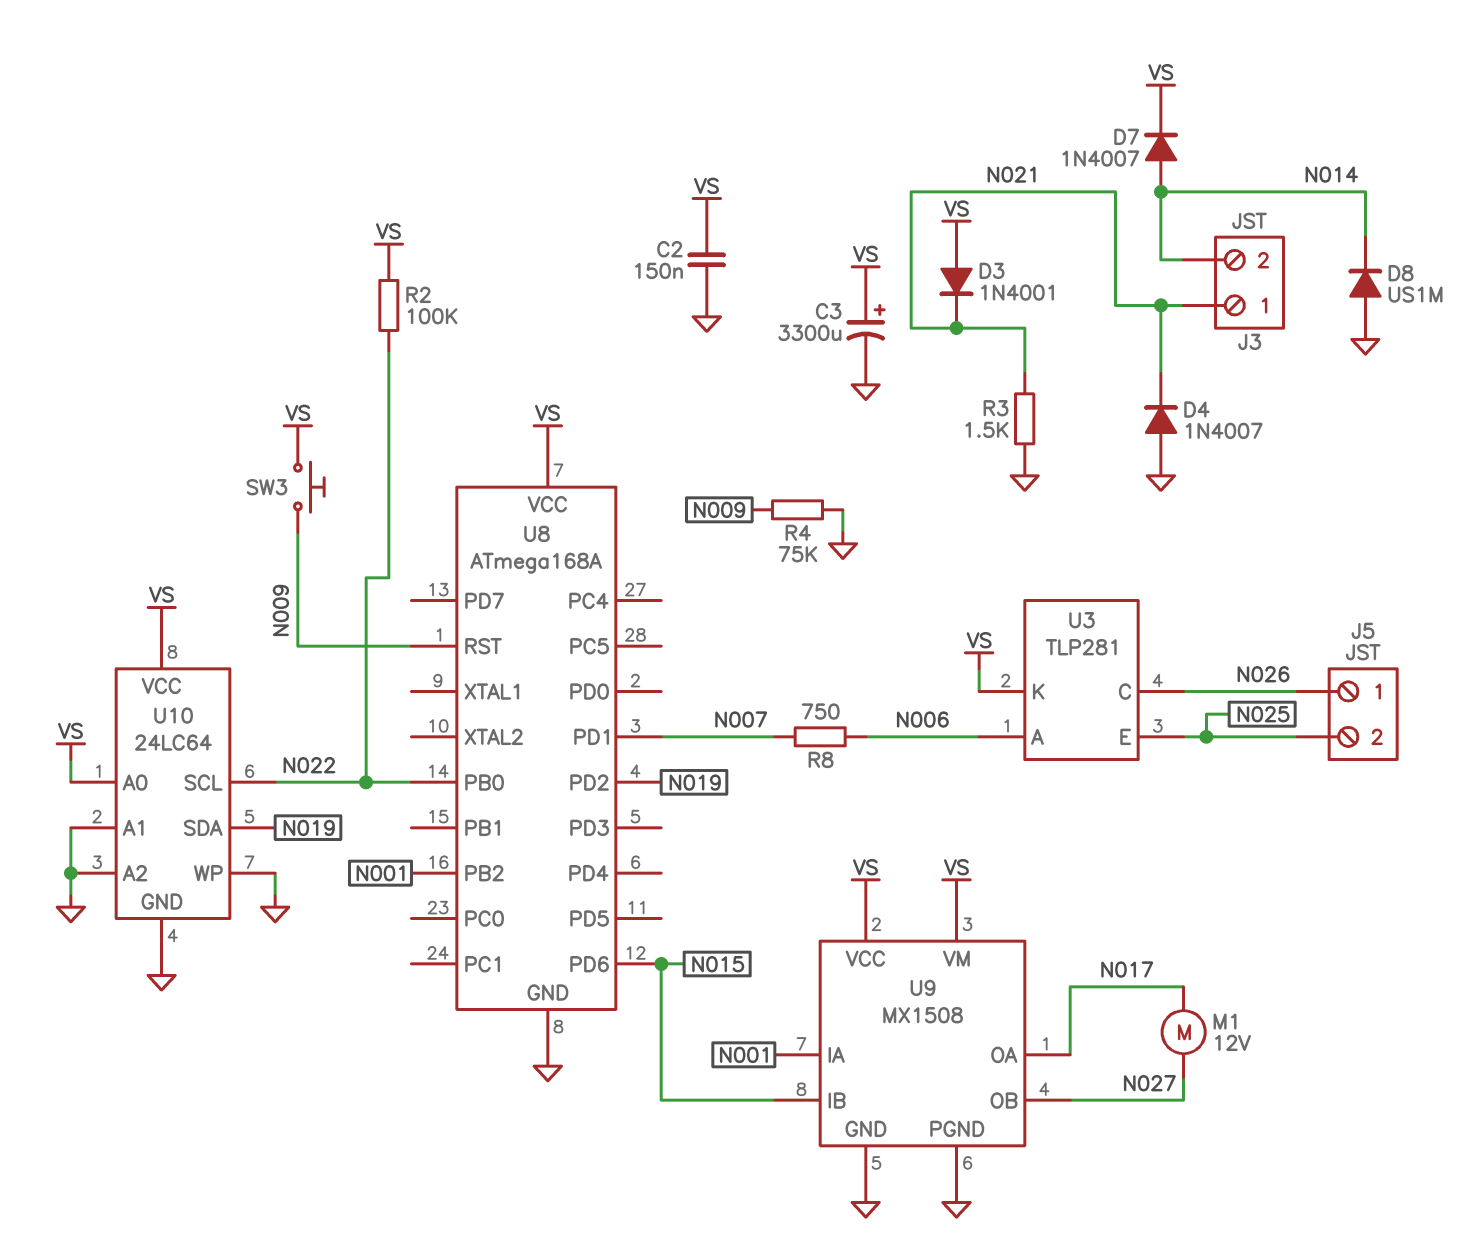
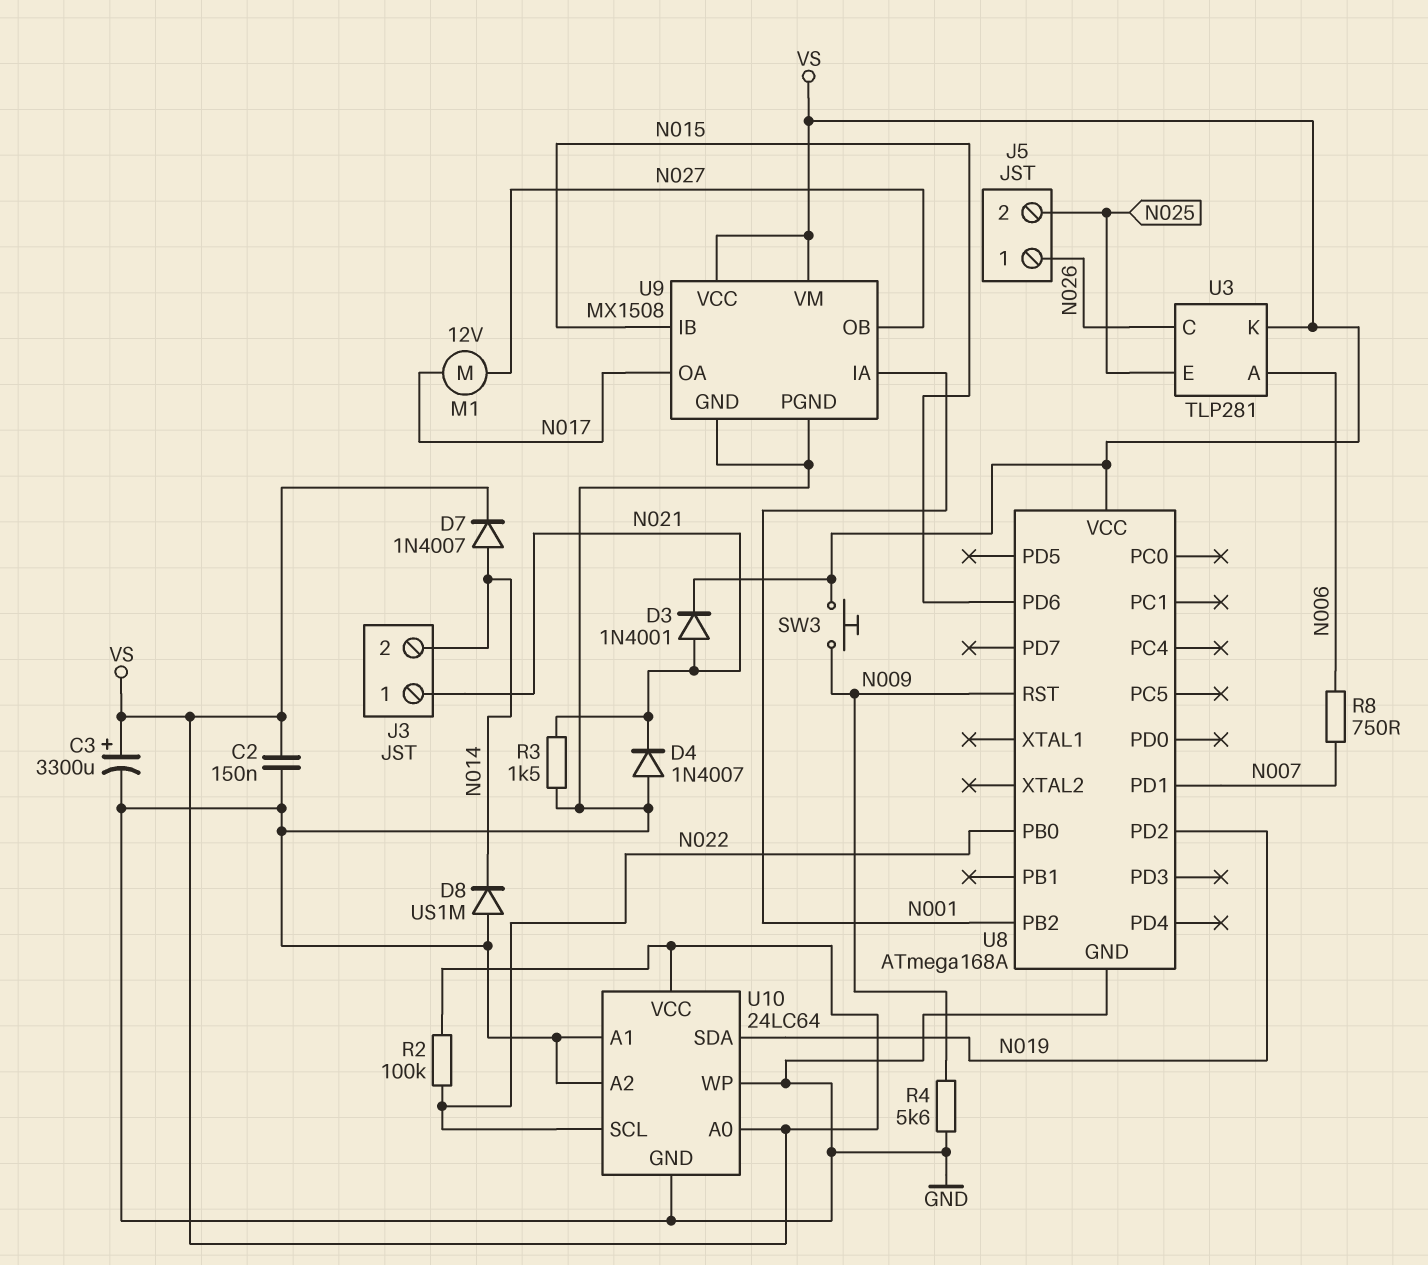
D3: diode 1N4001 (A VS, K N021) -> diode 1N4001 (A N021, K VS)
R4: 75k (GND, N009) -> 5.6k (GND, N009)

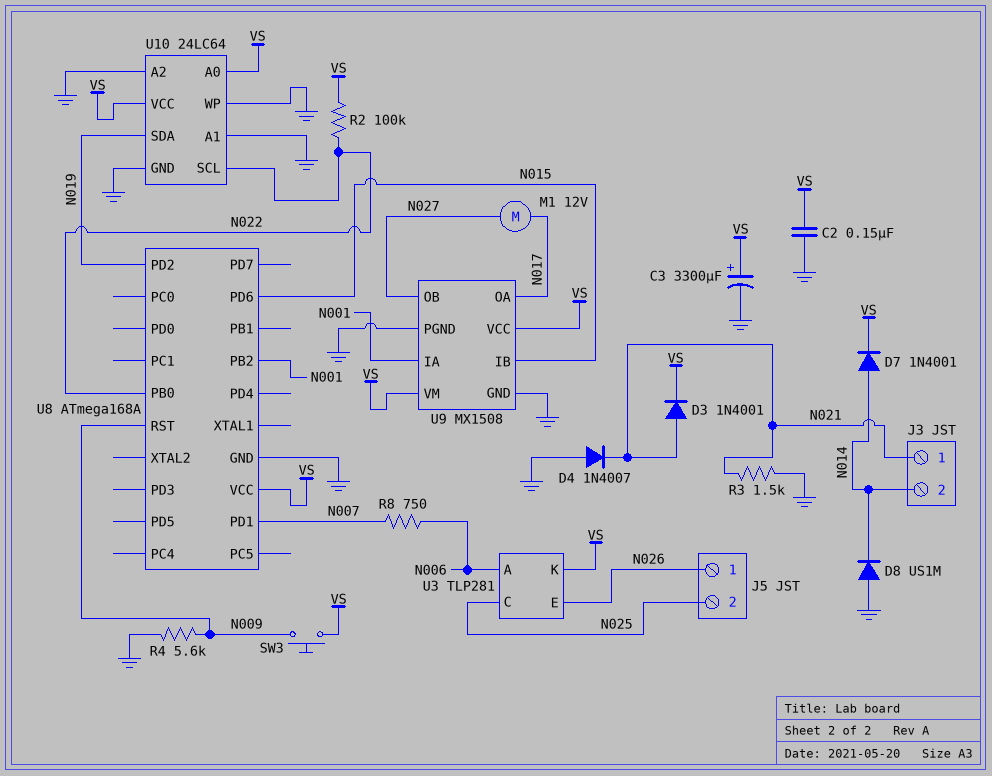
D7: diode 1N4007 (A N014, K VS) -> diode 1N4001 (A N014, K VS)
U3 pin C: N026 -> N025
U3 pin E: N025 -> N026

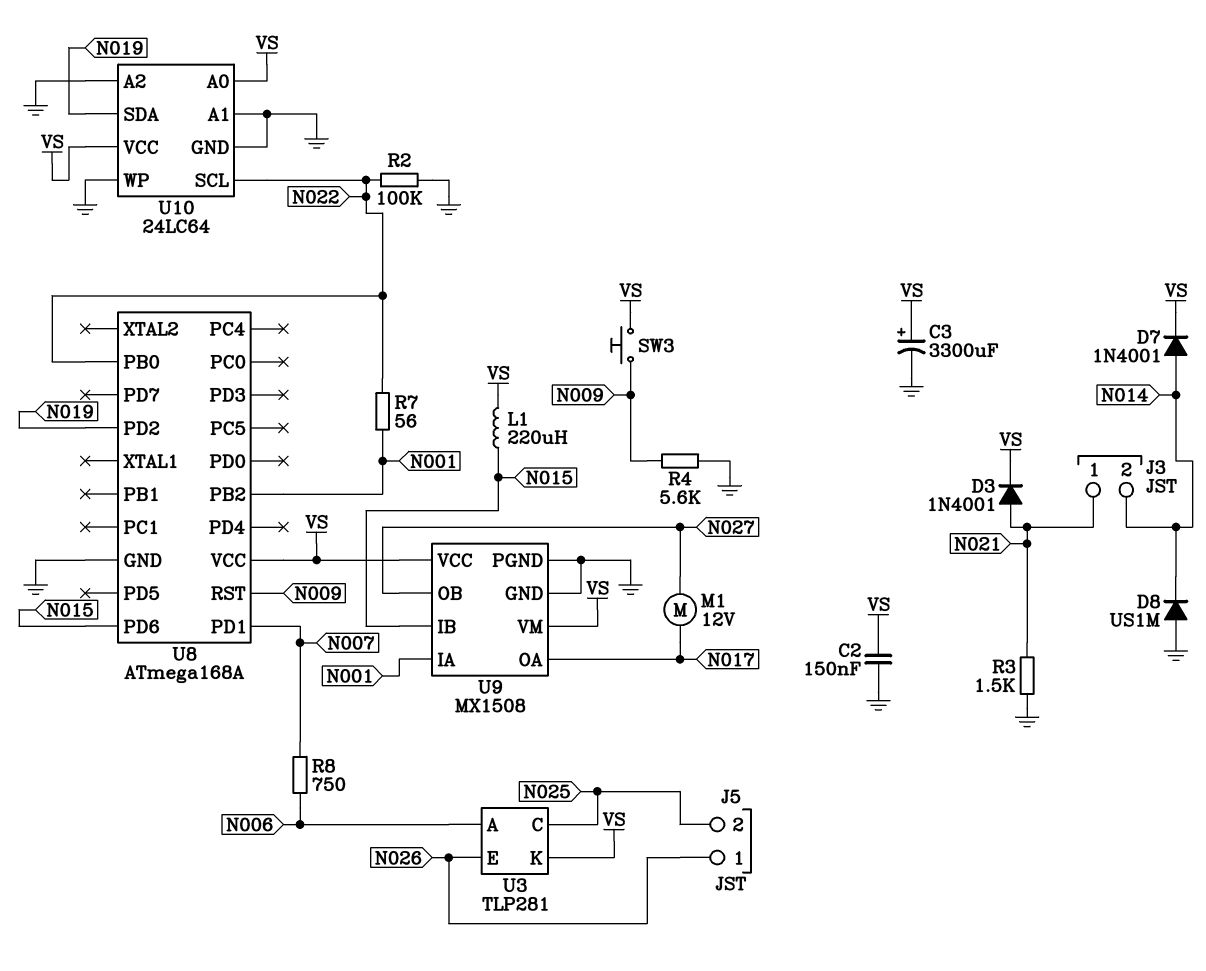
D4: diode 1N4007 (A GND, K N021) -> none
L1: none -> 220uH (N015, VS)
R2: 100k (N022, VS) -> 100k (GND, N022)
R7: none -> 56 (N001, N022)

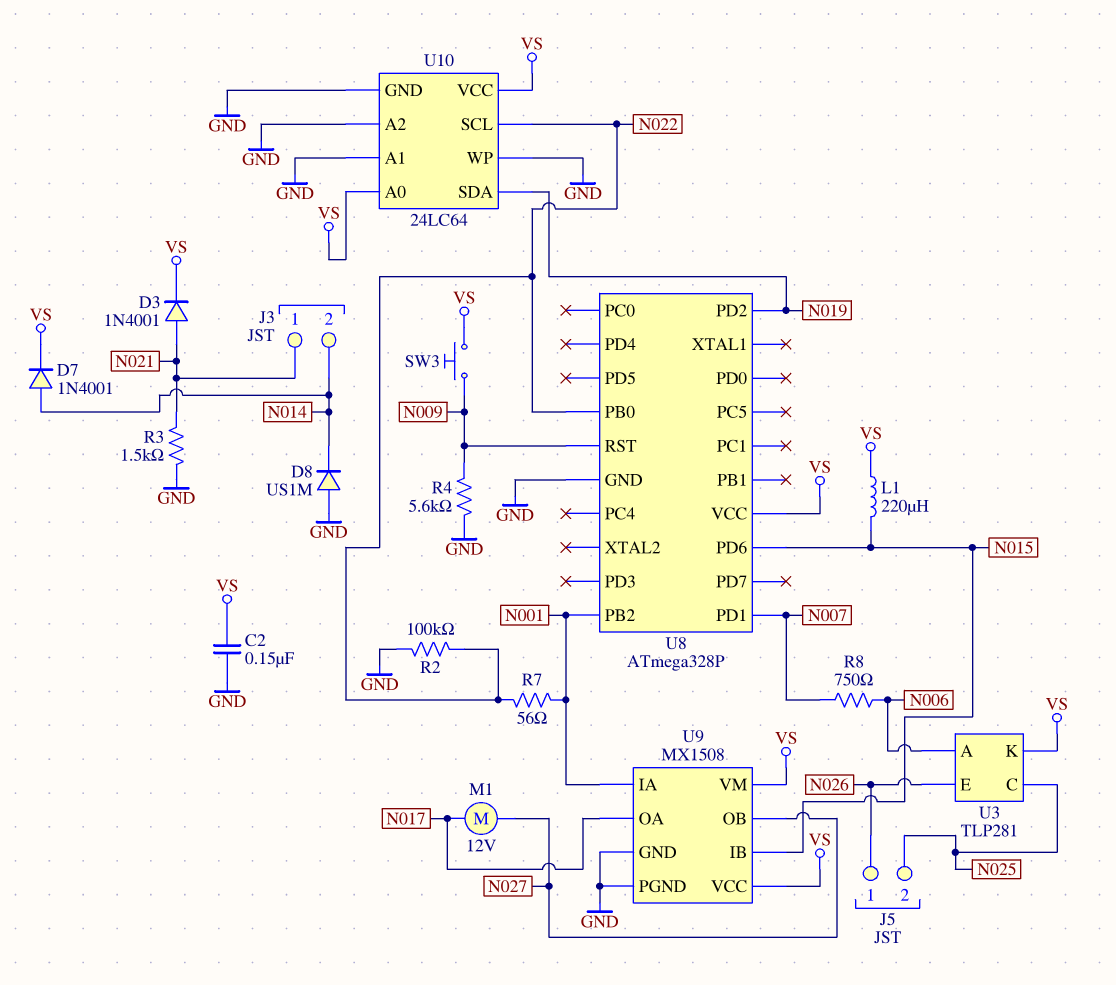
C3: 3300uF (plus VS, minus GND) -> none
U8: ATmega168A -> ATmega328P

